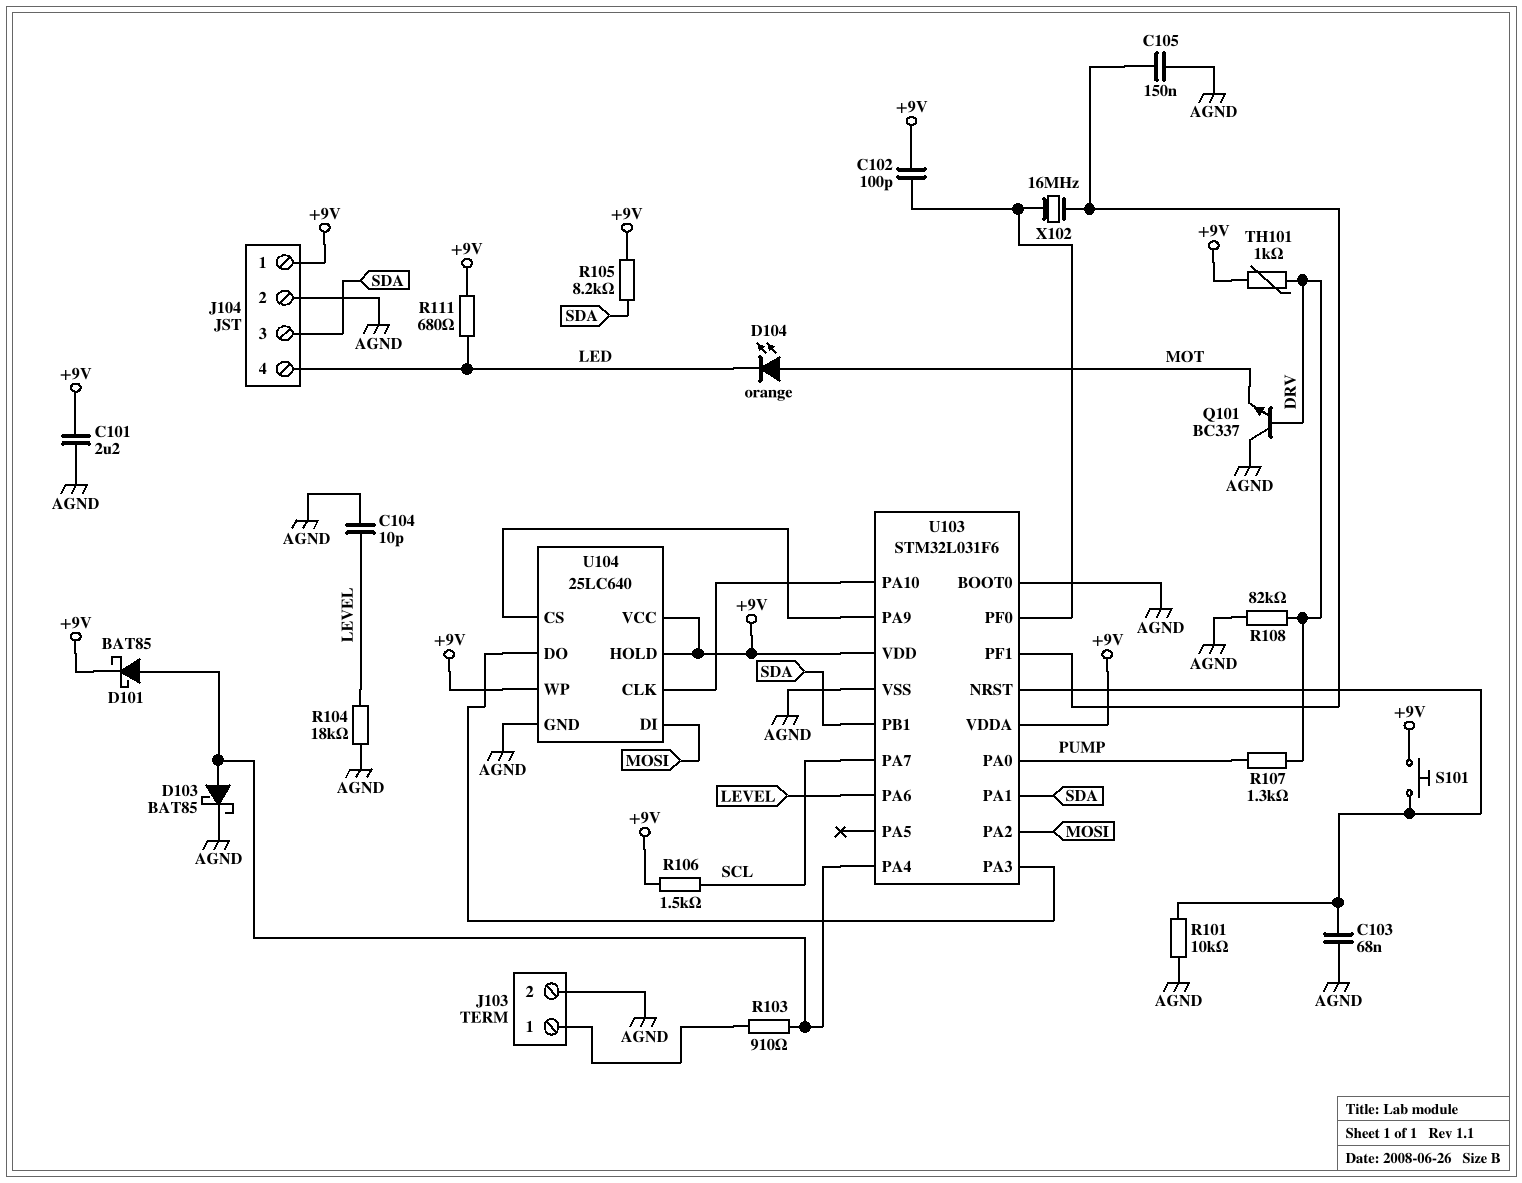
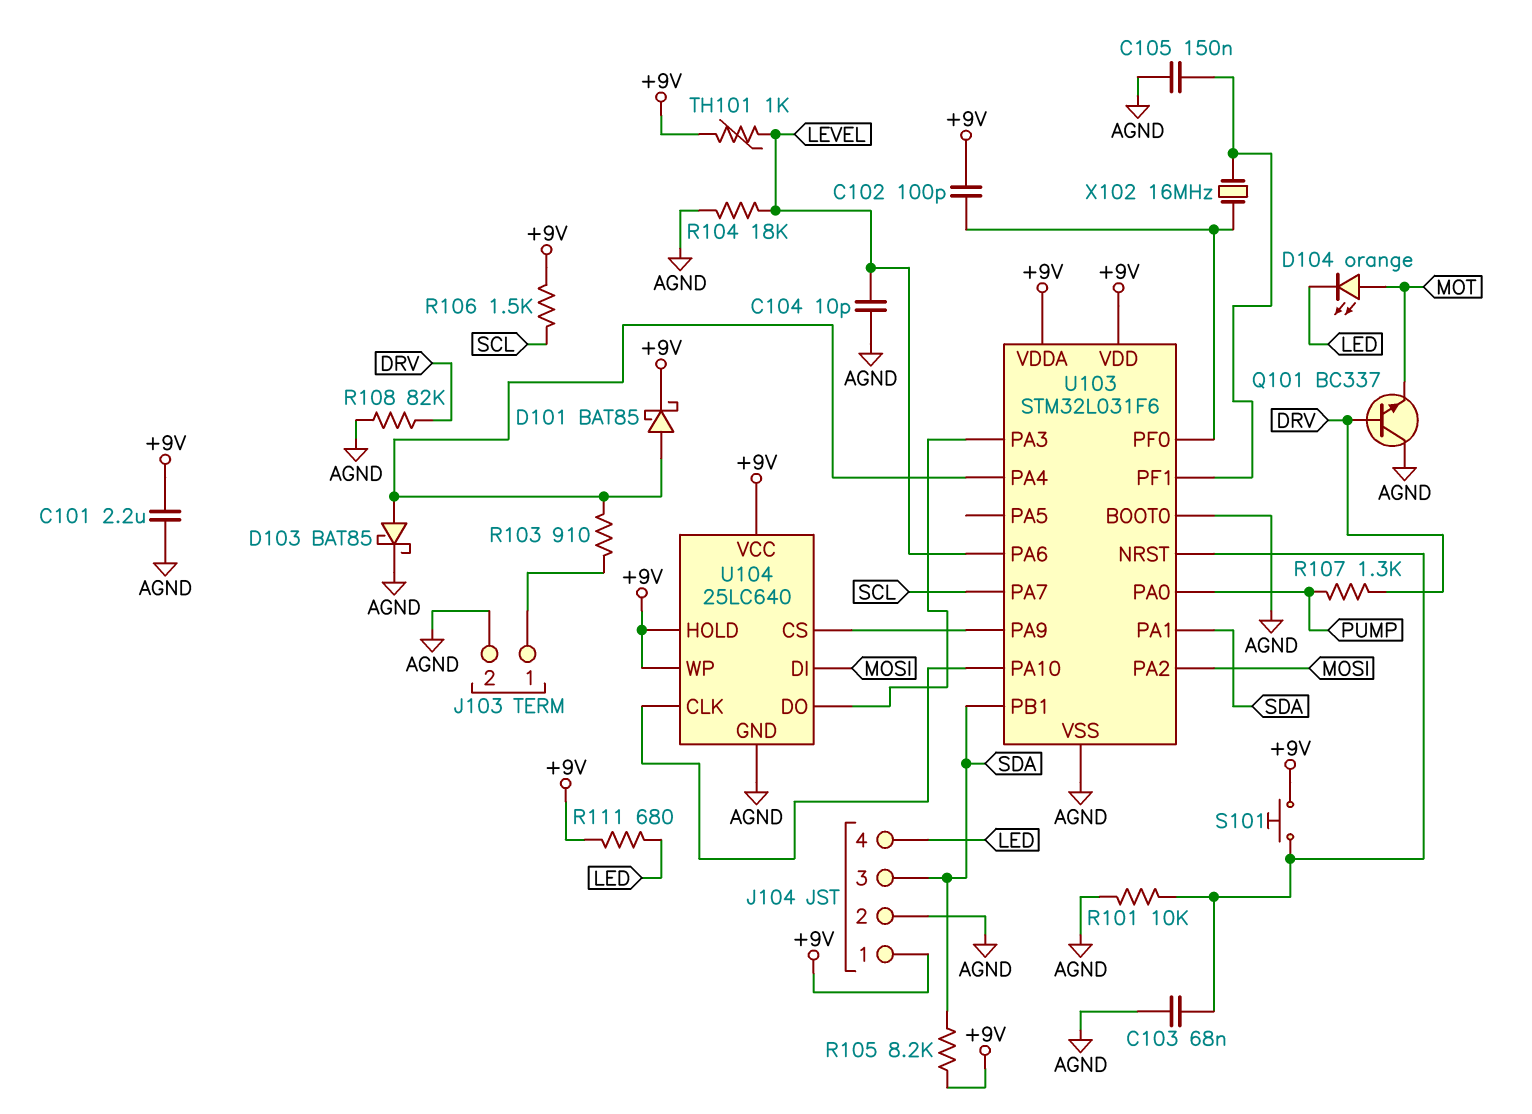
TH101: 1k (+9V, DRV) -> 1k (+9V, LEVEL)

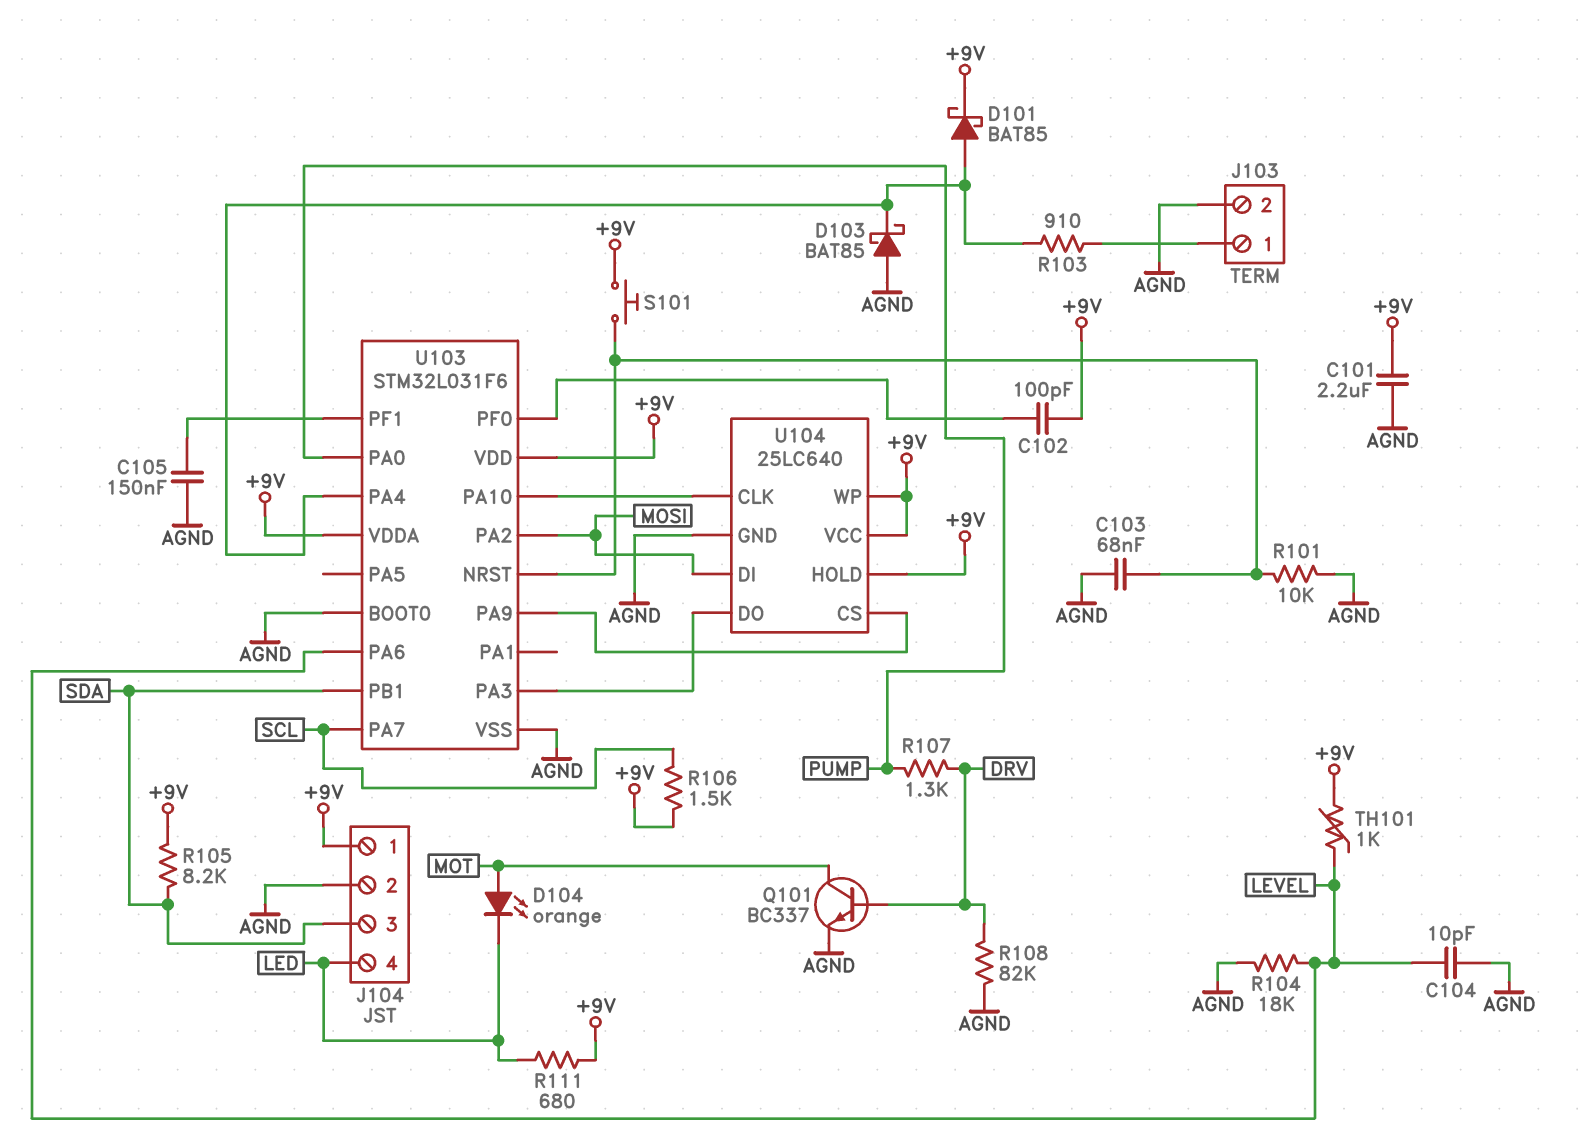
D103: schottky BAT85 (A U103/PA4, K AGND) -> schottky BAT85 (A AGND, K U103/PA4)
Q101: NPN BC337 (B DRV, C AGND, E MOT) -> NPN BC337 (B DRV, C MOT, E AGND)
U103 pin PA1: SDA -> none
X102: 16MHz (U103/PF0, U103/PF1) -> none

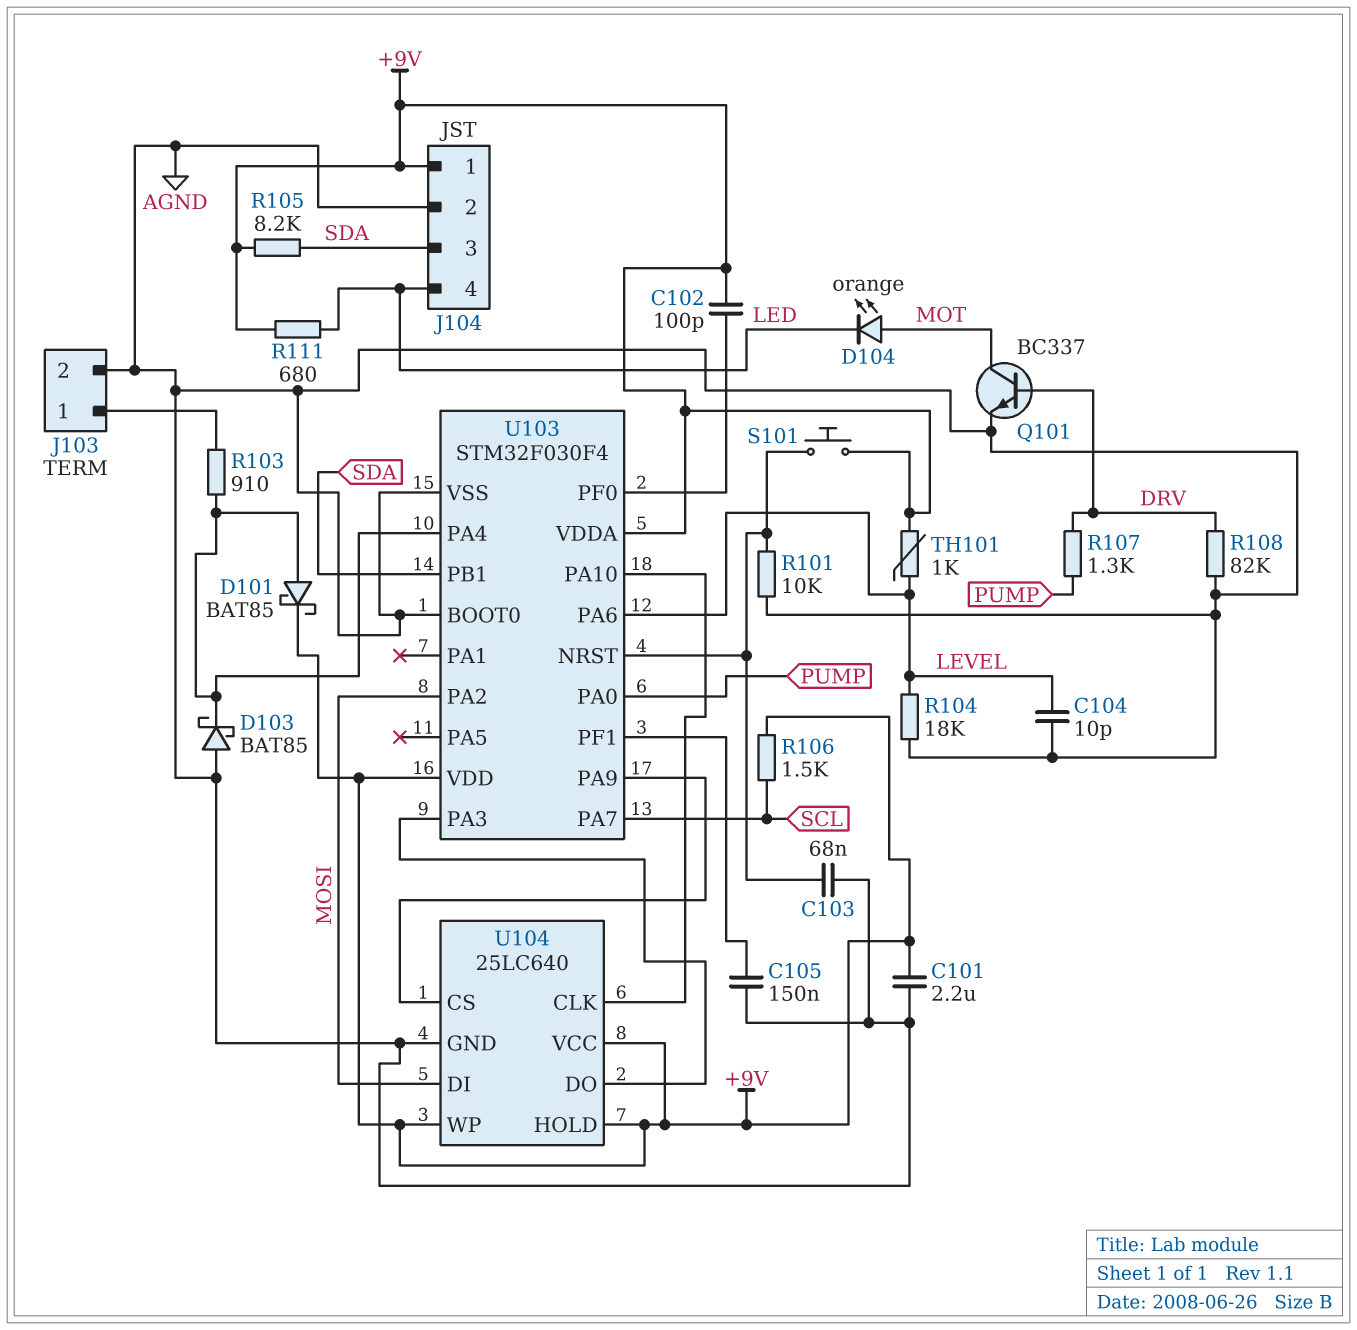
U103: STM32L031F6 -> STM32F030F4

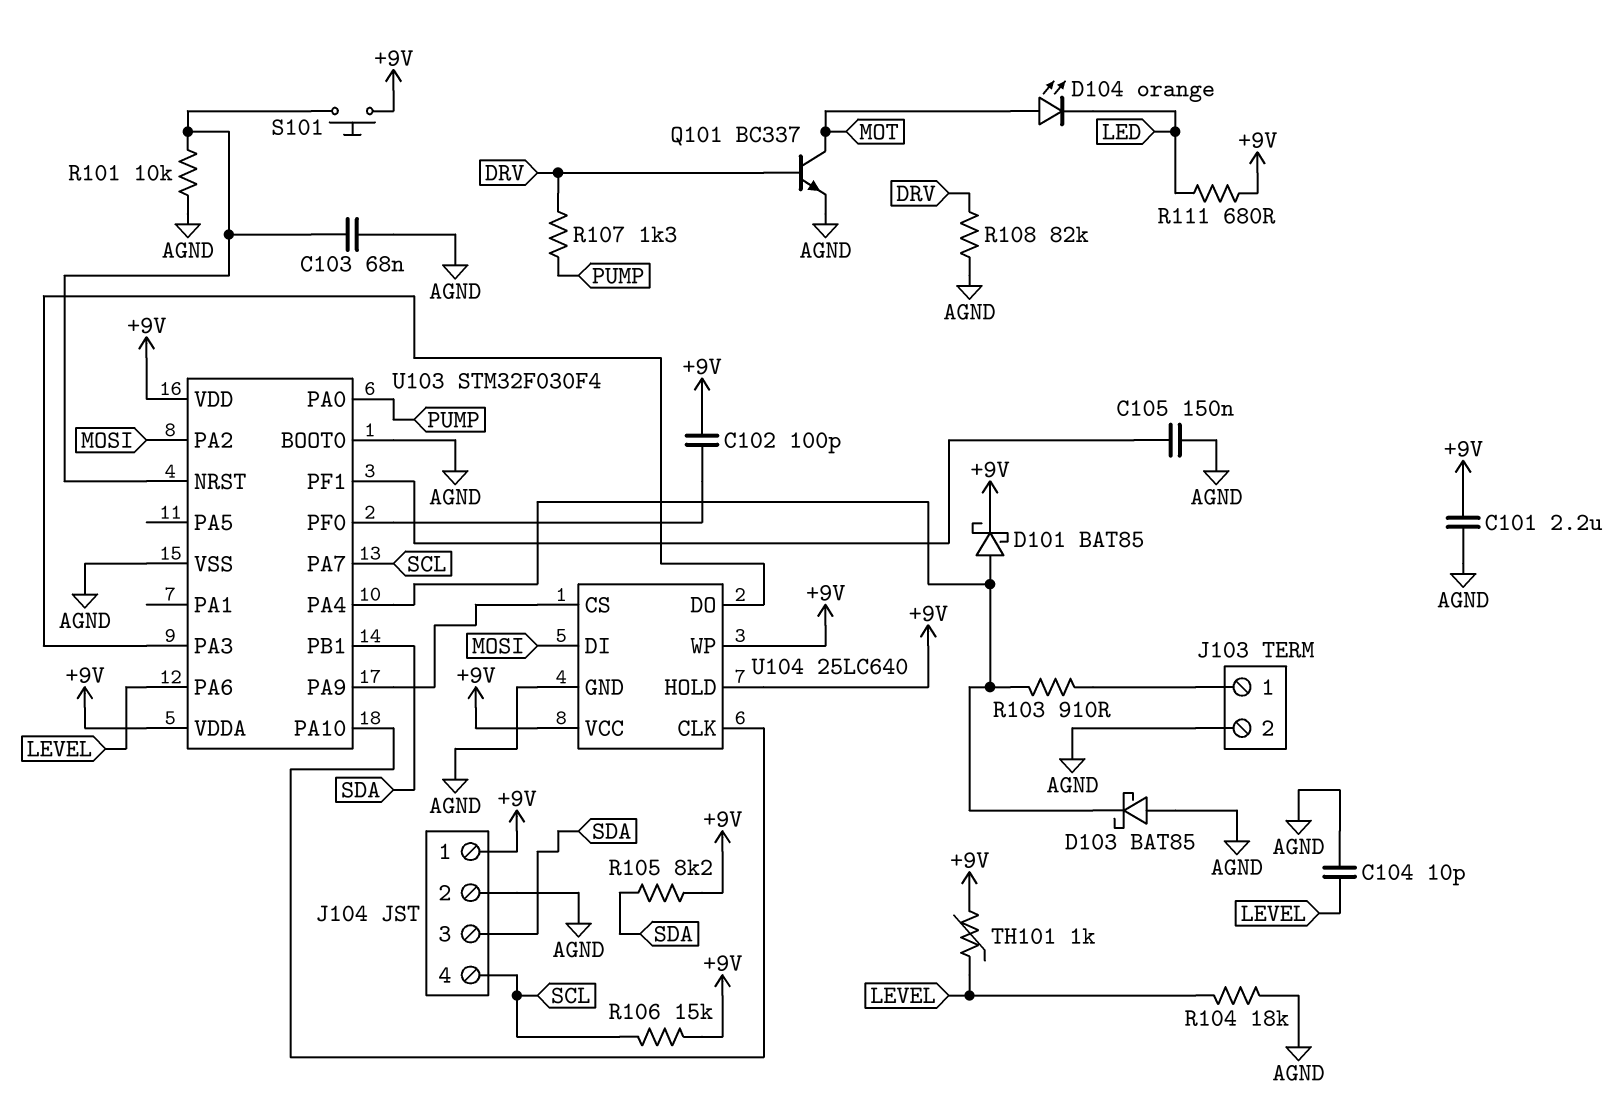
J104 pin 4: LED -> SCL
R106: 1.5k (+9V, SCL) -> 15k (+9V, SCL)

